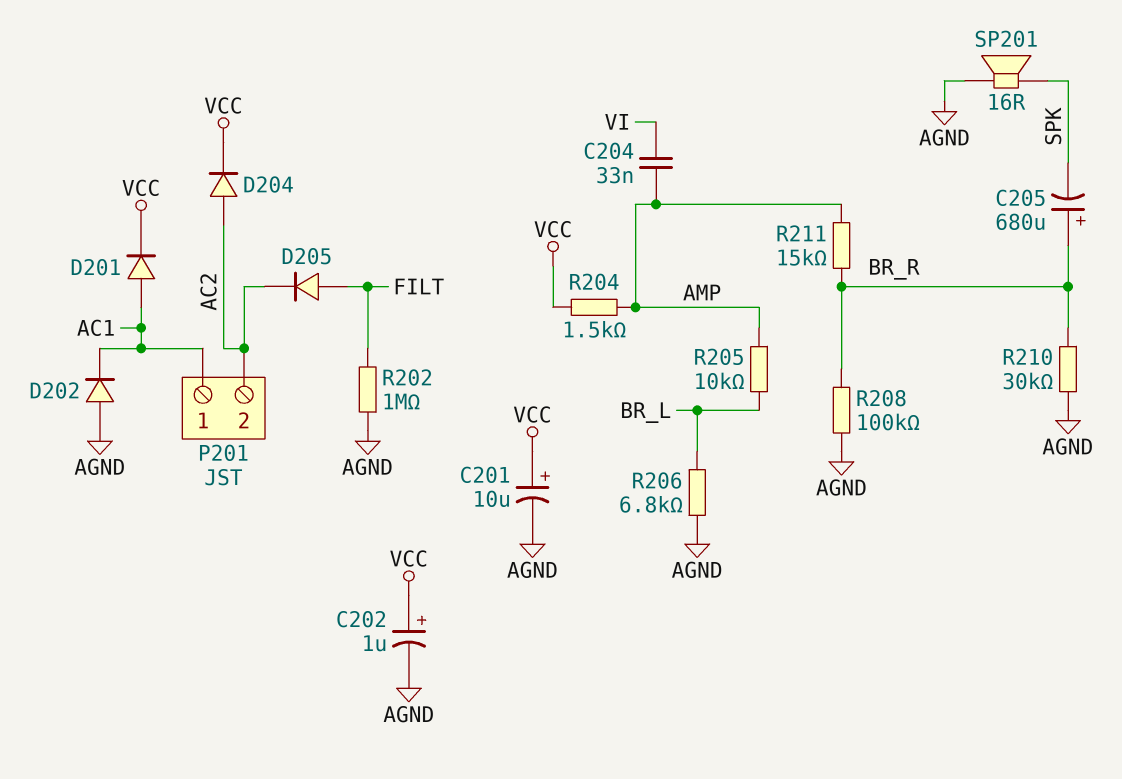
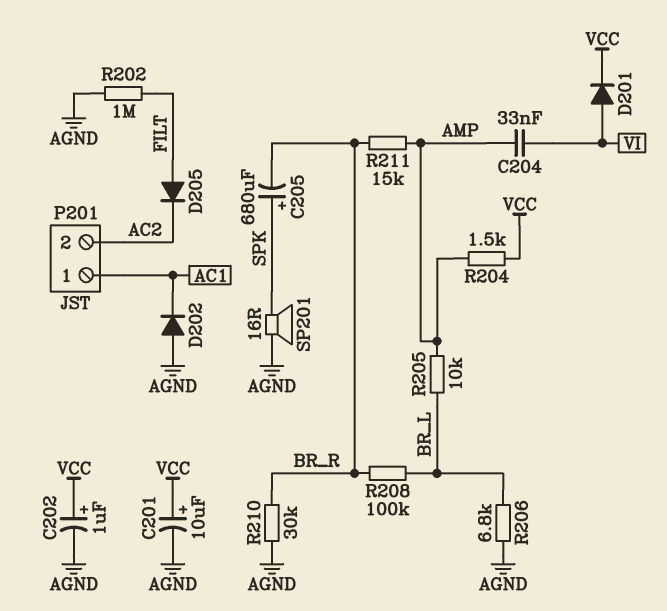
C205: 680uF (plus BR_R, minus SPK) -> 680uF (plus SPK, minus BR_R)
D201: diode (A AC1, K VCC) -> diode (A VI, K VCC)
D204: diode (A AC2, K VCC) -> none
R208: 100k (AGND, BR_R) -> 100k (BR_L, BR_R)

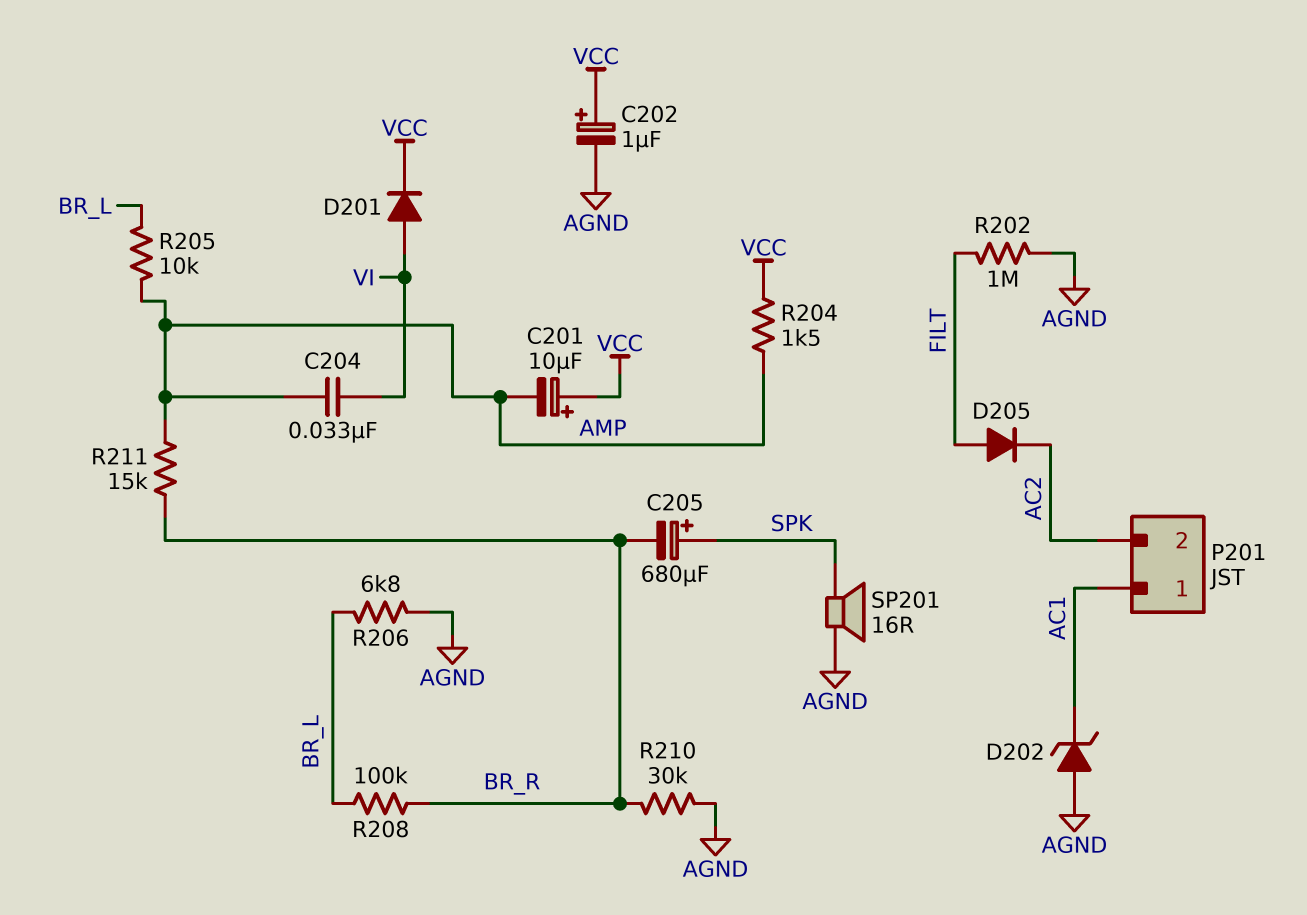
C201: 10uF (plus VCC, minus AGND) -> 10uF (plus VCC, minus AMP)
D202: diode (A AGND, K AC1) -> zener (A AGND, K AC1)

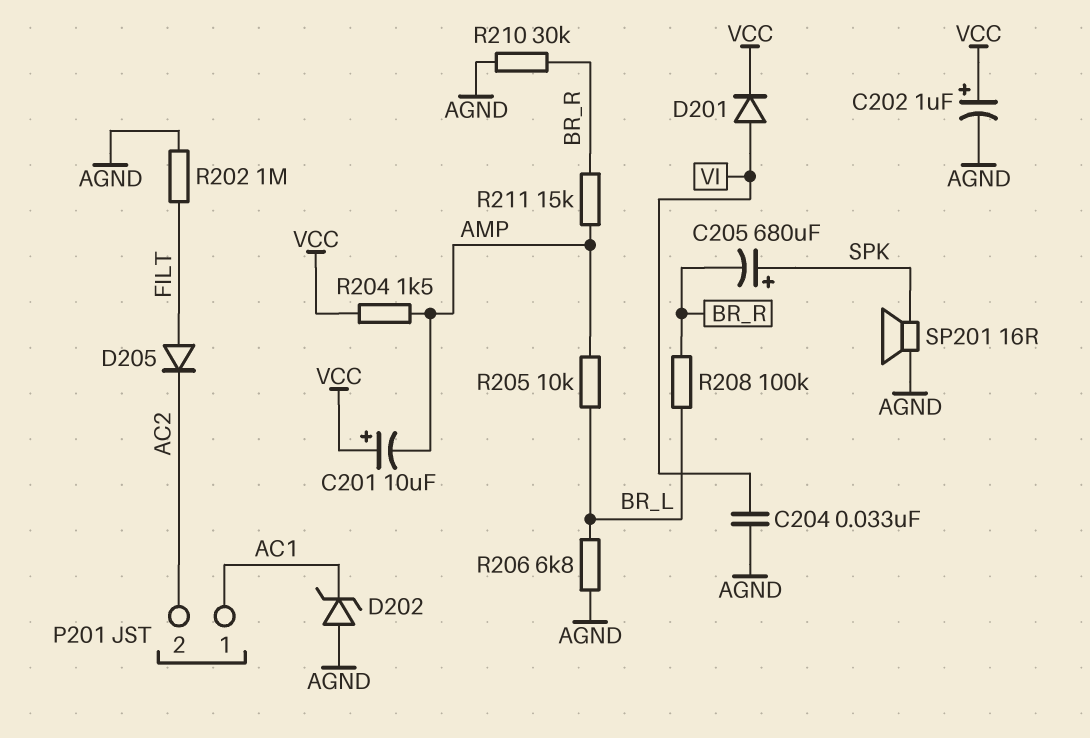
C204: 33nF (AMP, VI) -> 33nF (AGND, VI)

